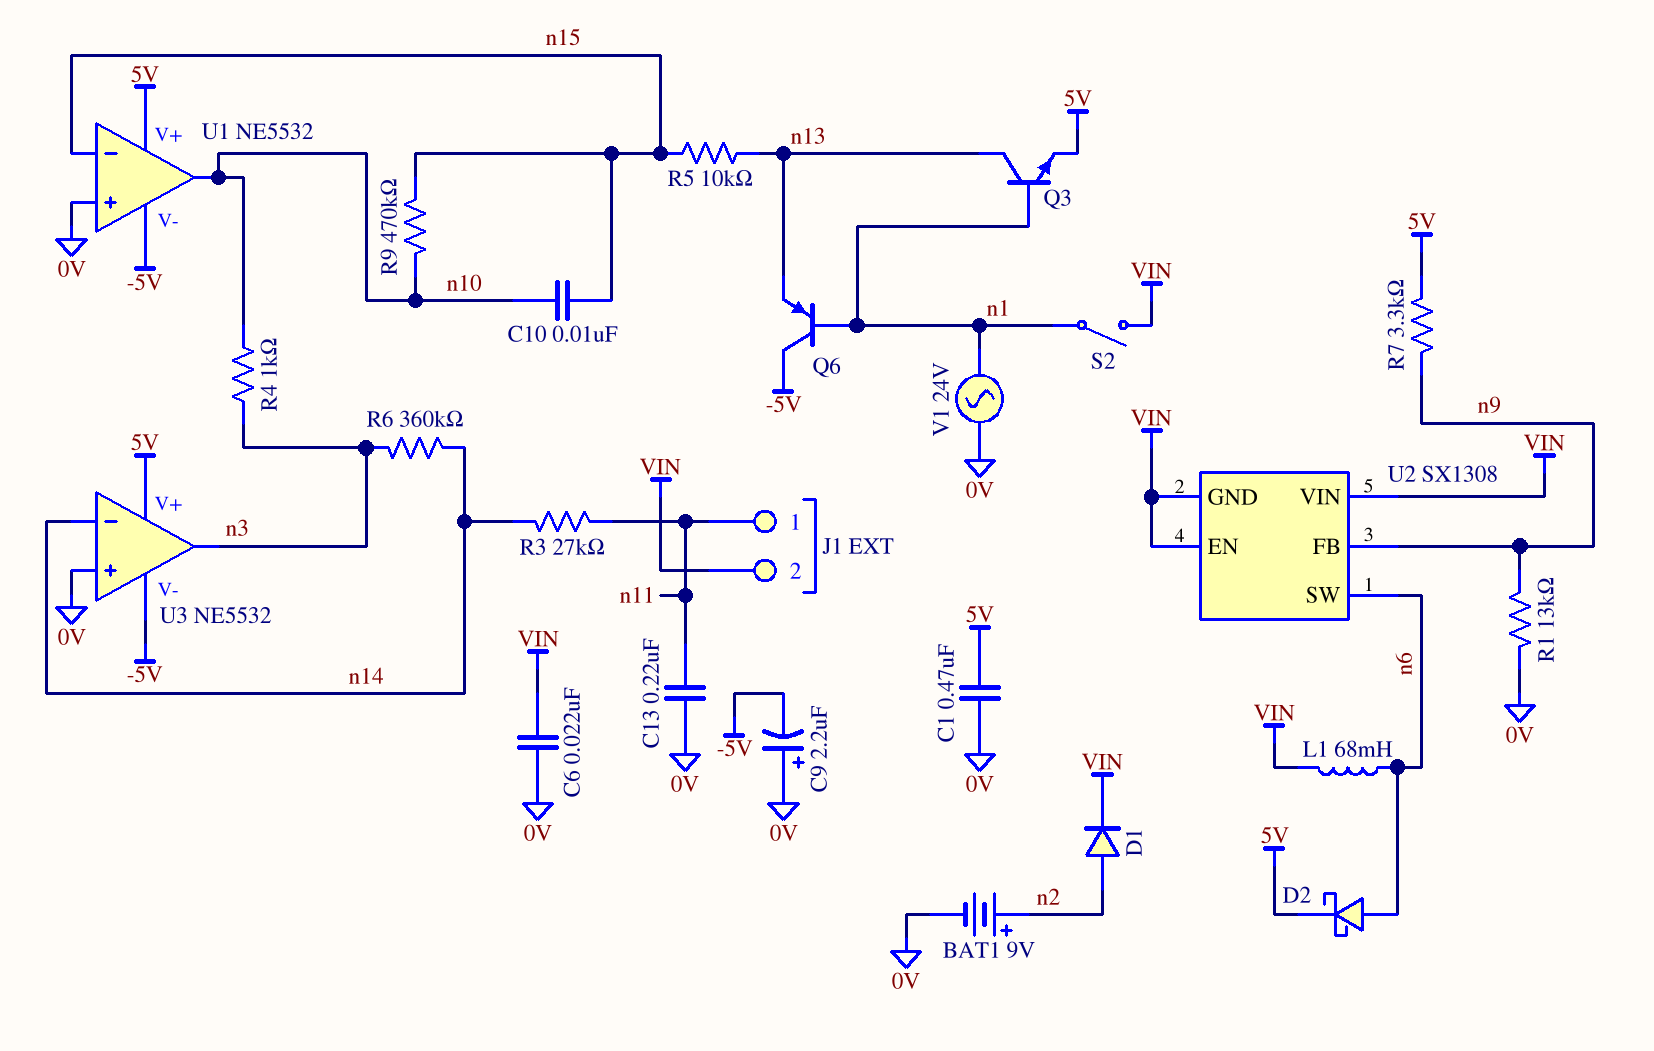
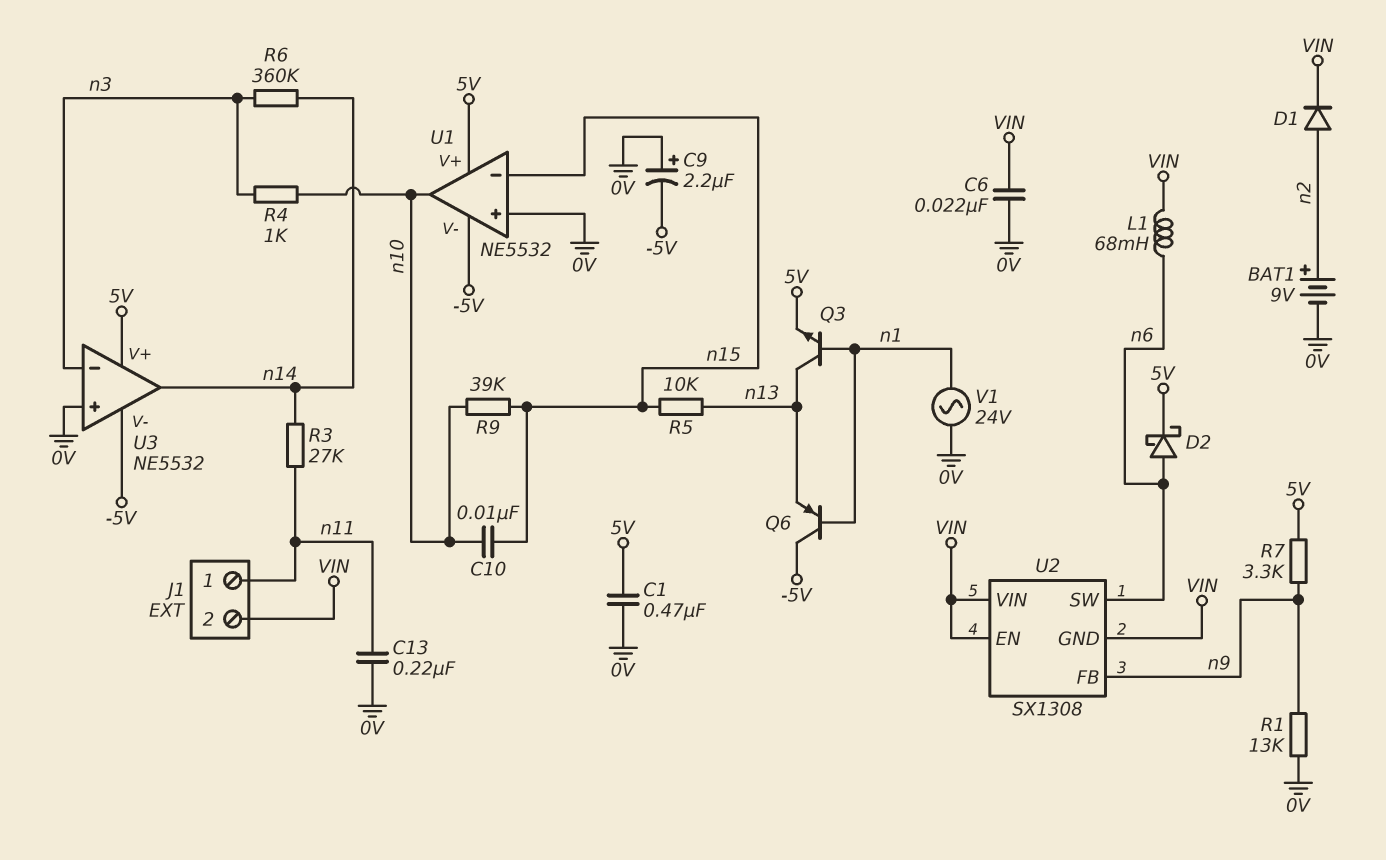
R9: 470k (n10, n15) -> 39k (n10, n15)
S2: switch (VIN, n1) -> none
U3 pin in-: n14 -> n3
U3 pin out: n3 -> n14

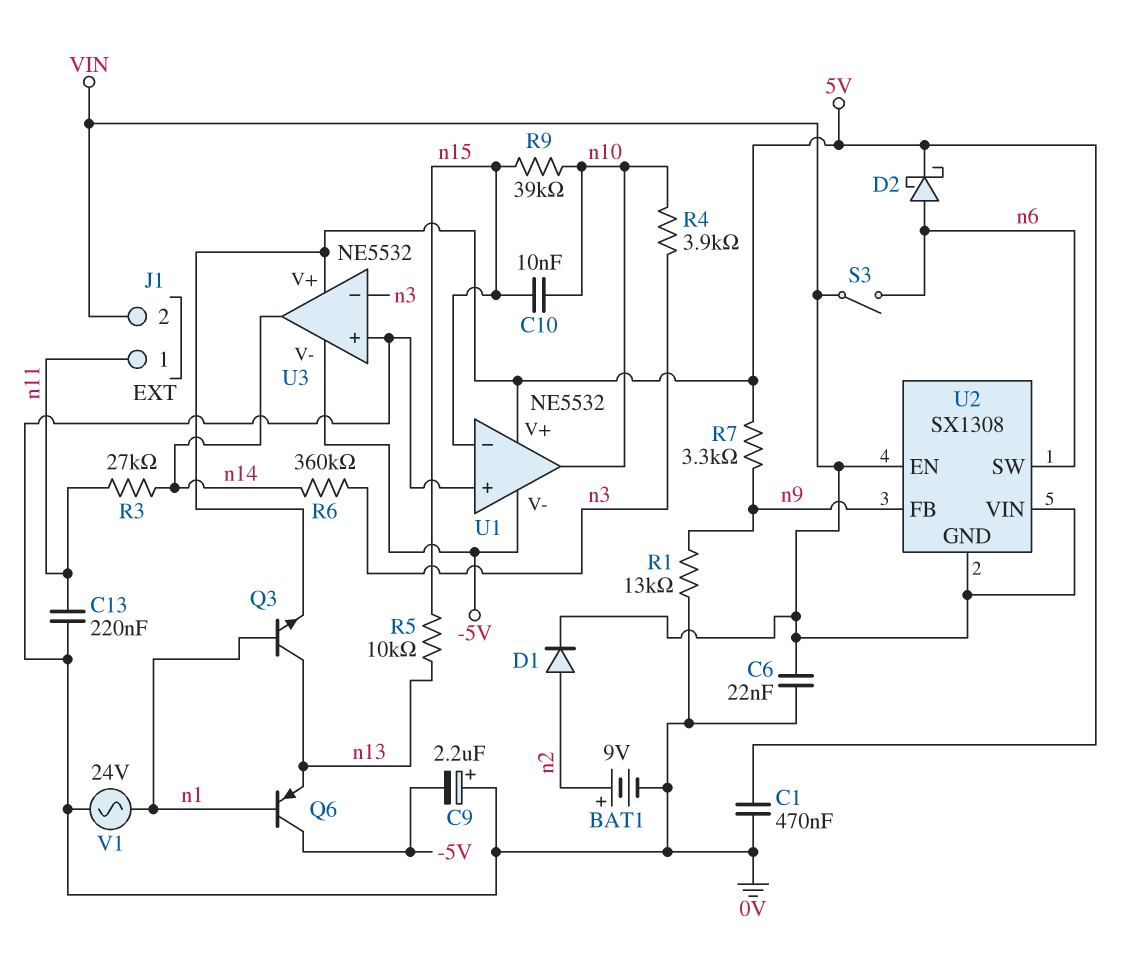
L1: 68mH (VIN, n6) -> none
R4: 1k (n3, n10) -> 3.9k (n3, n10)
S3: none -> switch (VIN, n6)

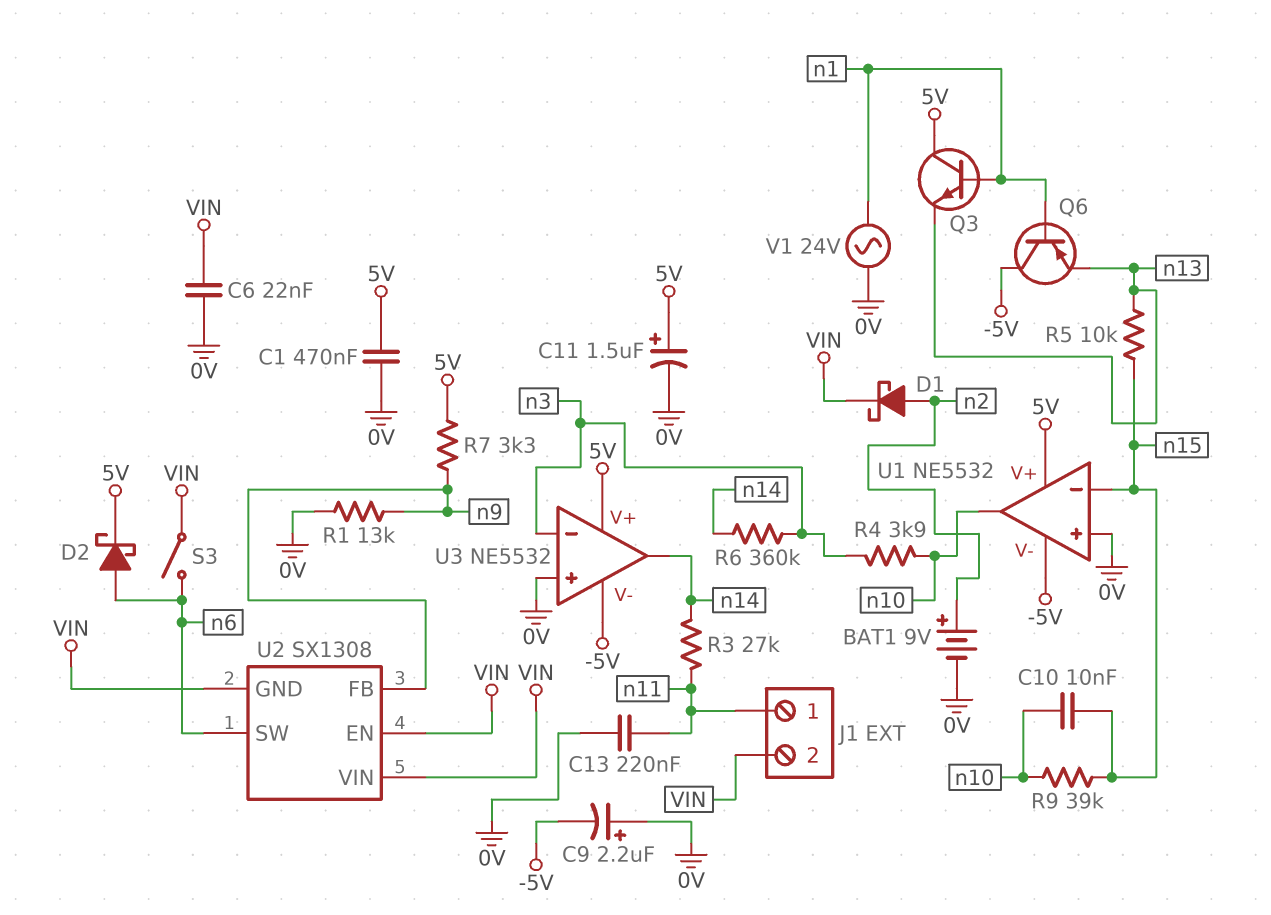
C11: none -> 1.5uF (plus 5V, minus 0V)
D1: diode (A n2, K VIN) -> schottky (A n2, K VIN)
Q3: NPN (B n1, C n13, E 5V) -> NPN (B n1, C 5V, E n13)

